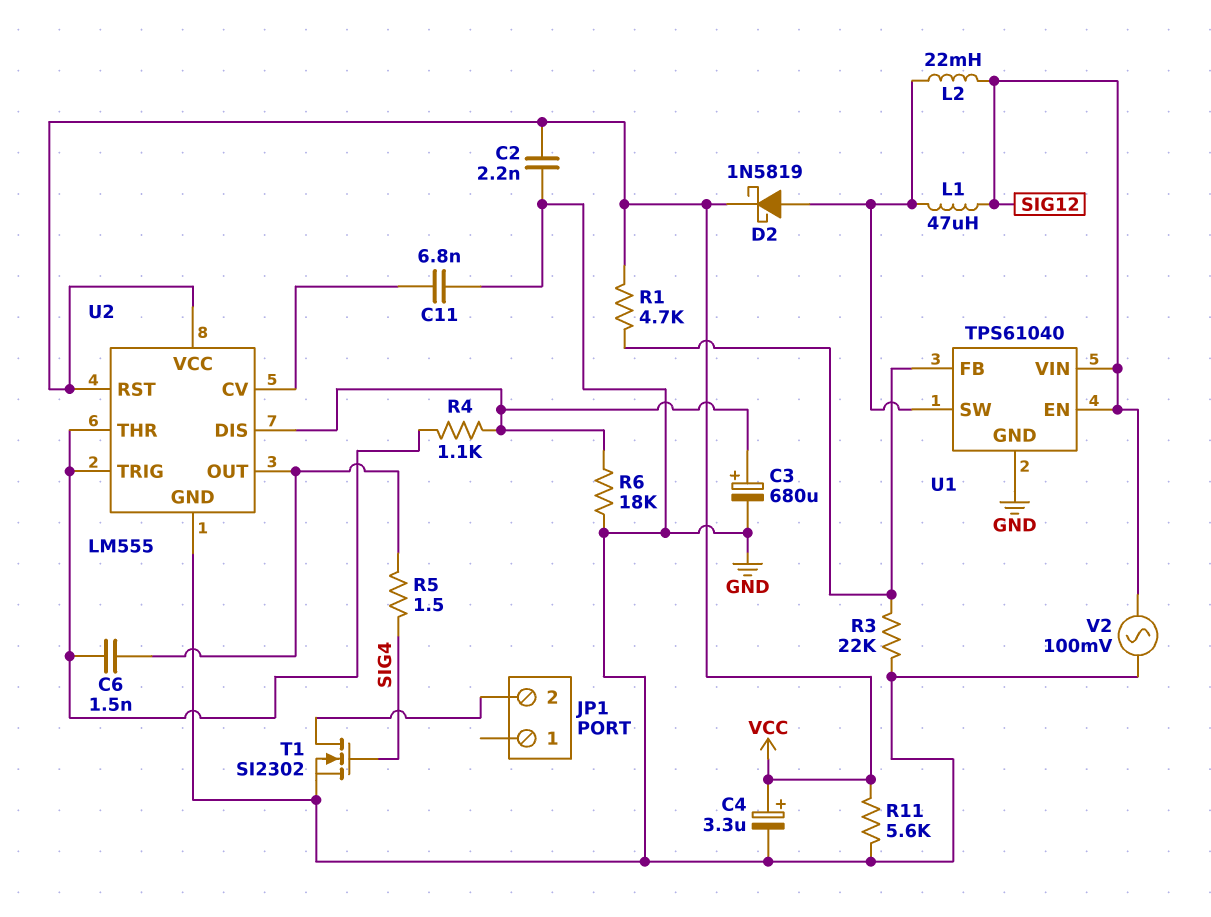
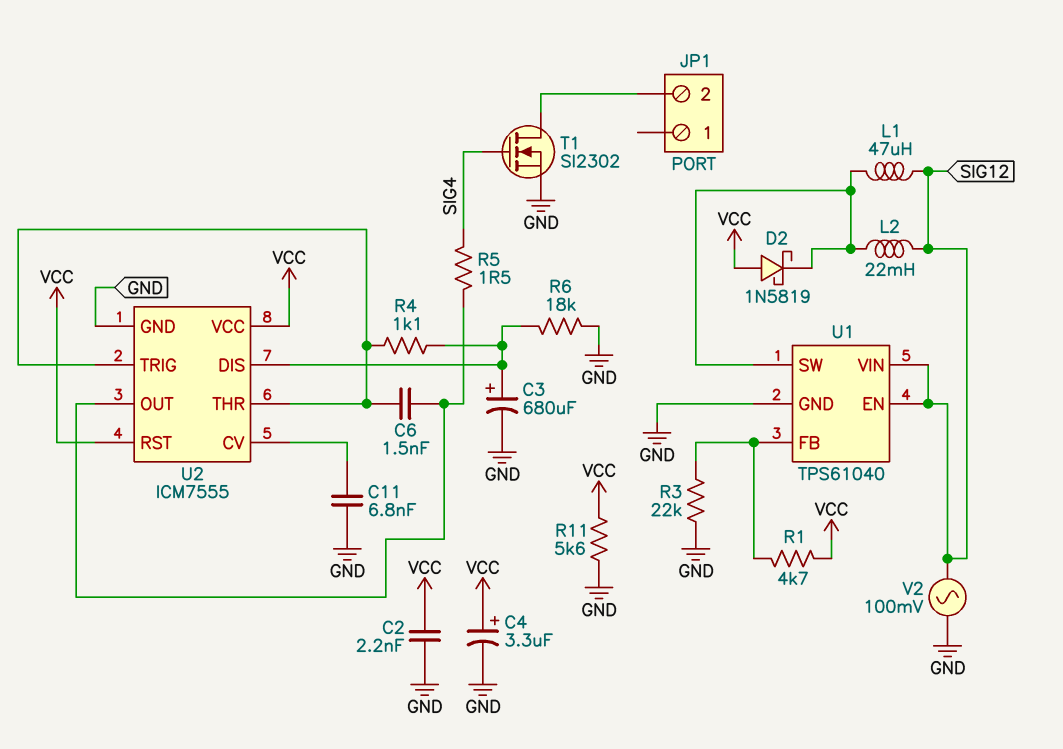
D2: schottky 1N5819 (A U1/SW, K VCC) -> schottky 1N5819 (A VCC, K U1/SW)
U2: LM555 -> ICM7555

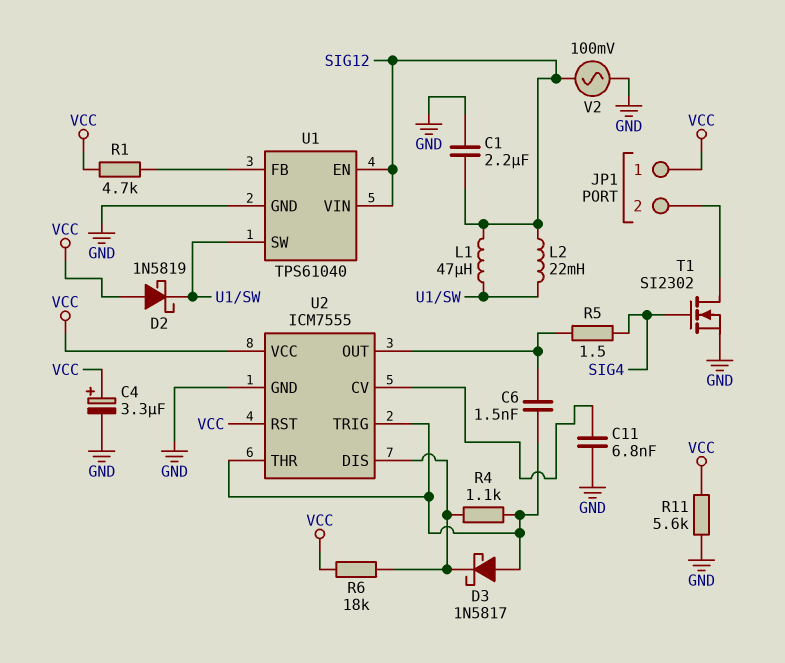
C1: none -> 2.2uF (GND, SIG12)
C2: 2.2nF (GND, VCC) -> none
C3: 680uF (plus U2/DIS, minus GND) -> none
D3: none -> schottky 1N5817 (A U2/THR, K U2/DIS)
JP1 pin 1: none -> VCC
R3: 22k (GND, U1/FB) -> none
R6: 18k (GND, U2/DIS) -> 18k (U2/DIS, VCC)

